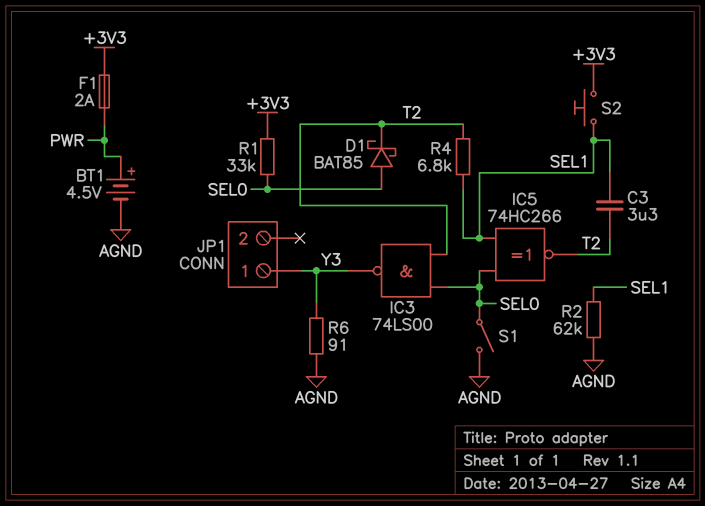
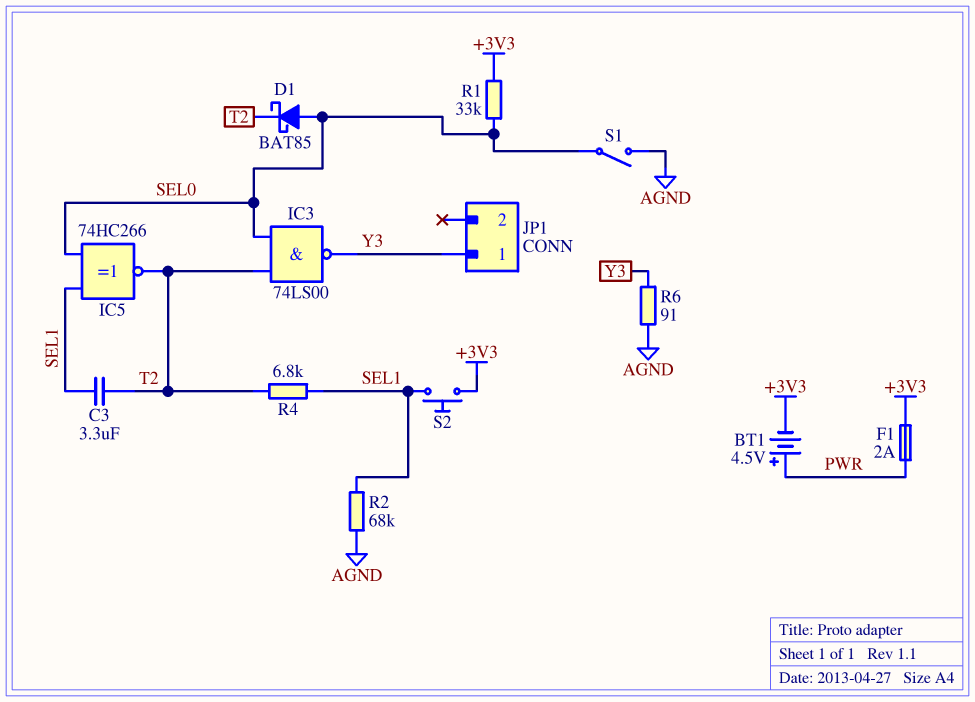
BT1: 4.5V (plus PWR, minus AGND) -> 4.5V (plus PWR, minus +3V3)
R2: 62k (AGND, SEL1) -> 68k (AGND, SEL1)

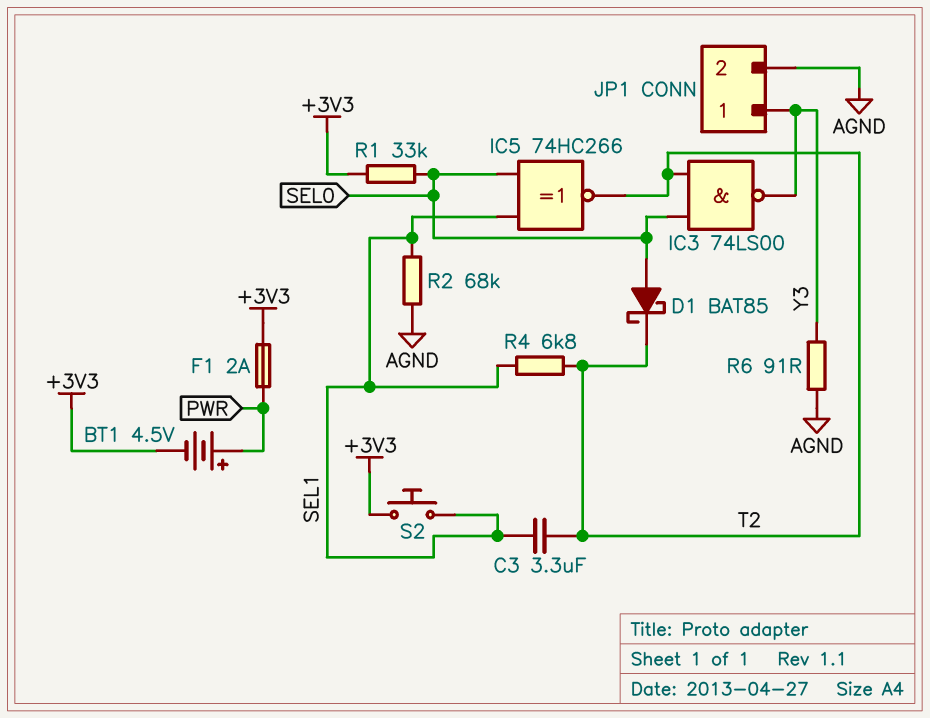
JP1 pin 2: none -> AGND
S1: switch (AGND, SEL0) -> none

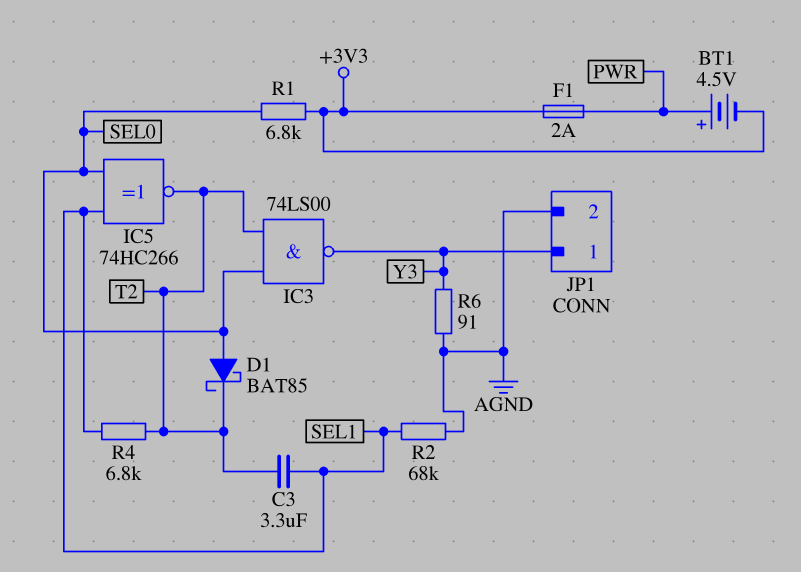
R1: 33k (+3V3, SEL0) -> 6.8k (+3V3, SEL0)
S2: button (+3V3, SEL1) -> none

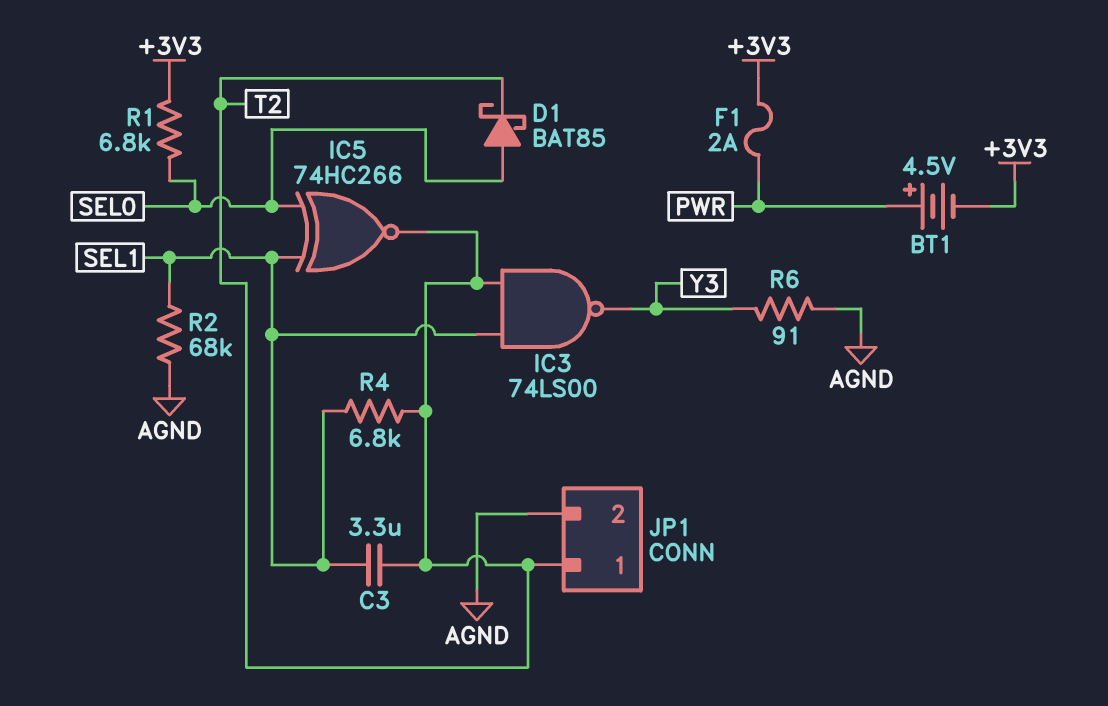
IC3: NAND 74LS00 (in SEL0, in T2, out Y3) -> NAND 74LS00 (in SEL1, in T2, out Y3)
JP1 pin 1: Y3 -> T2

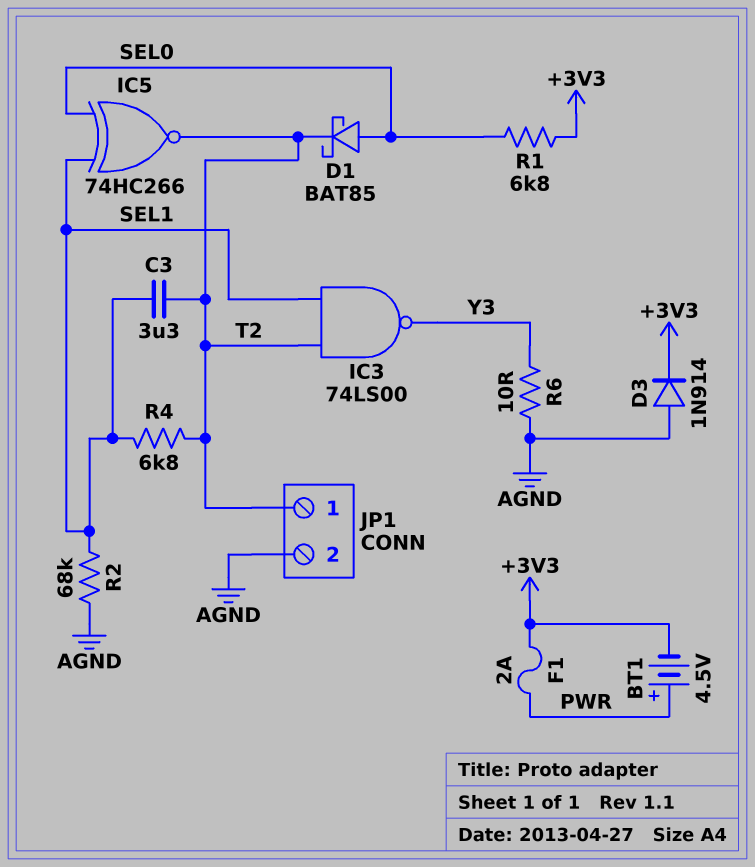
D3: none -> diode 1N914 (A AGND, K +3V3)
R6: 91 (AGND, Y3) -> 10 (AGND, Y3)

